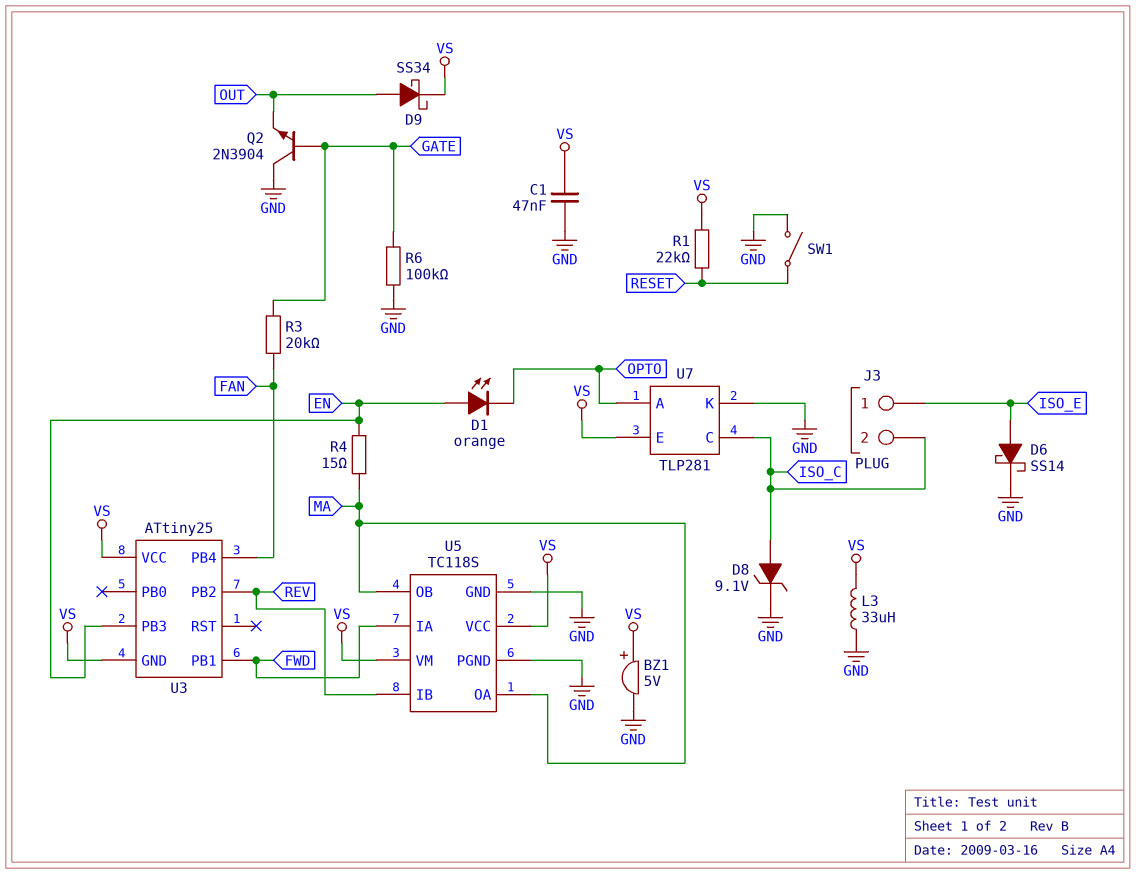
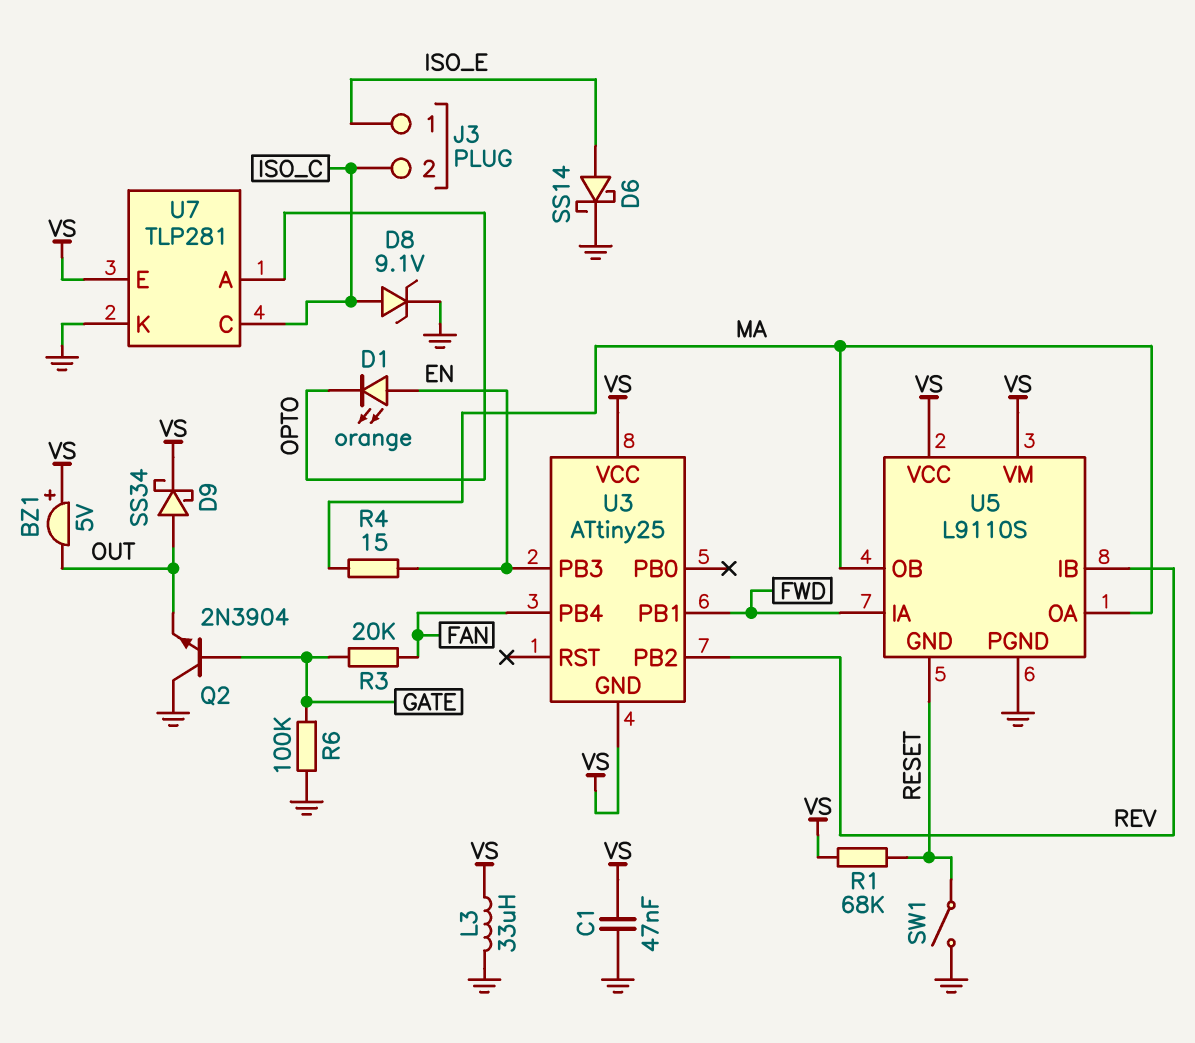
BZ1: buzzer 5V (plus VS, minus GND) -> buzzer 5V (plus VS, minus OUT)
R1: 22k (RESET, VS) -> 68k (RESET, VS)
U5: TC118S -> L9110S
U5 pin GND: GND -> RESET

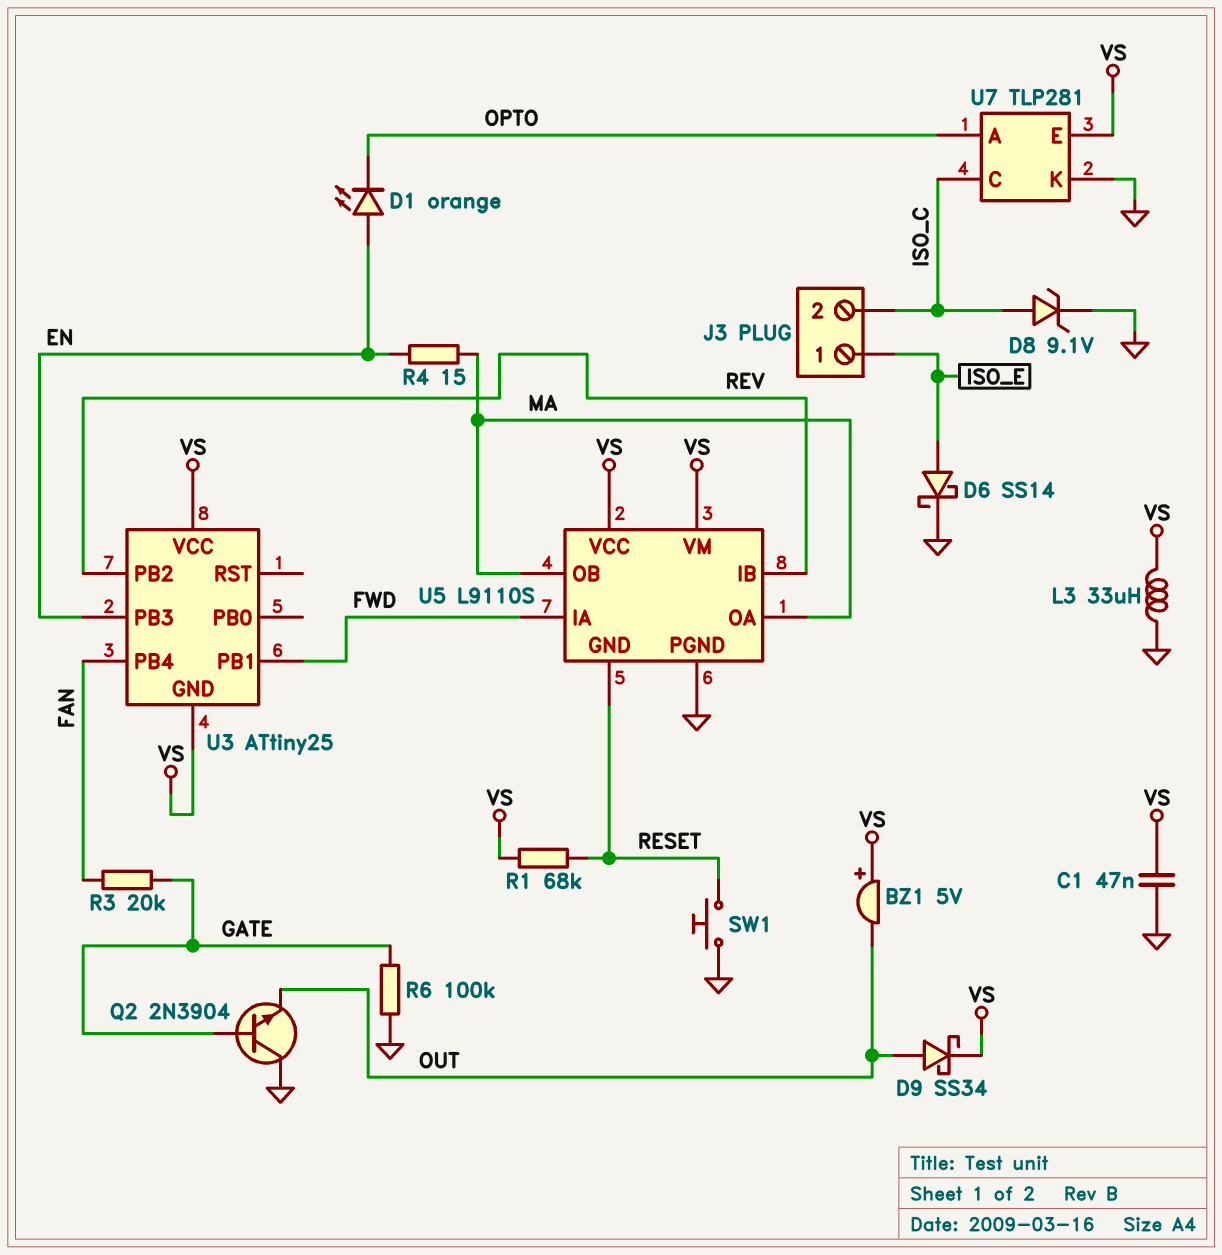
SW1: switch (GND, RESET) -> button (GND, RESET)

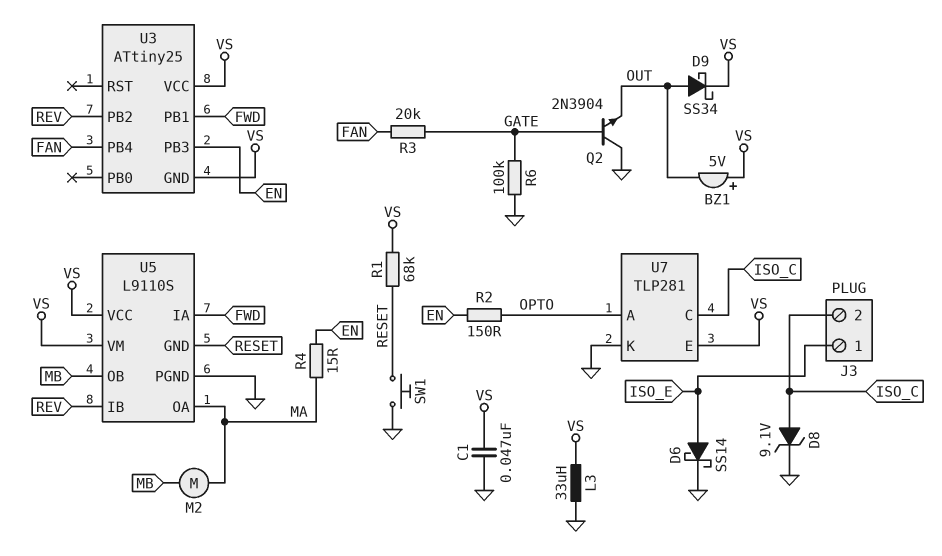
D1: LED orange (A EN, K OPTO) -> none
M2: none -> motor (MA, MB)
R2: none -> 150 (EN, OPTO)
U5 pin OB: MA -> MB

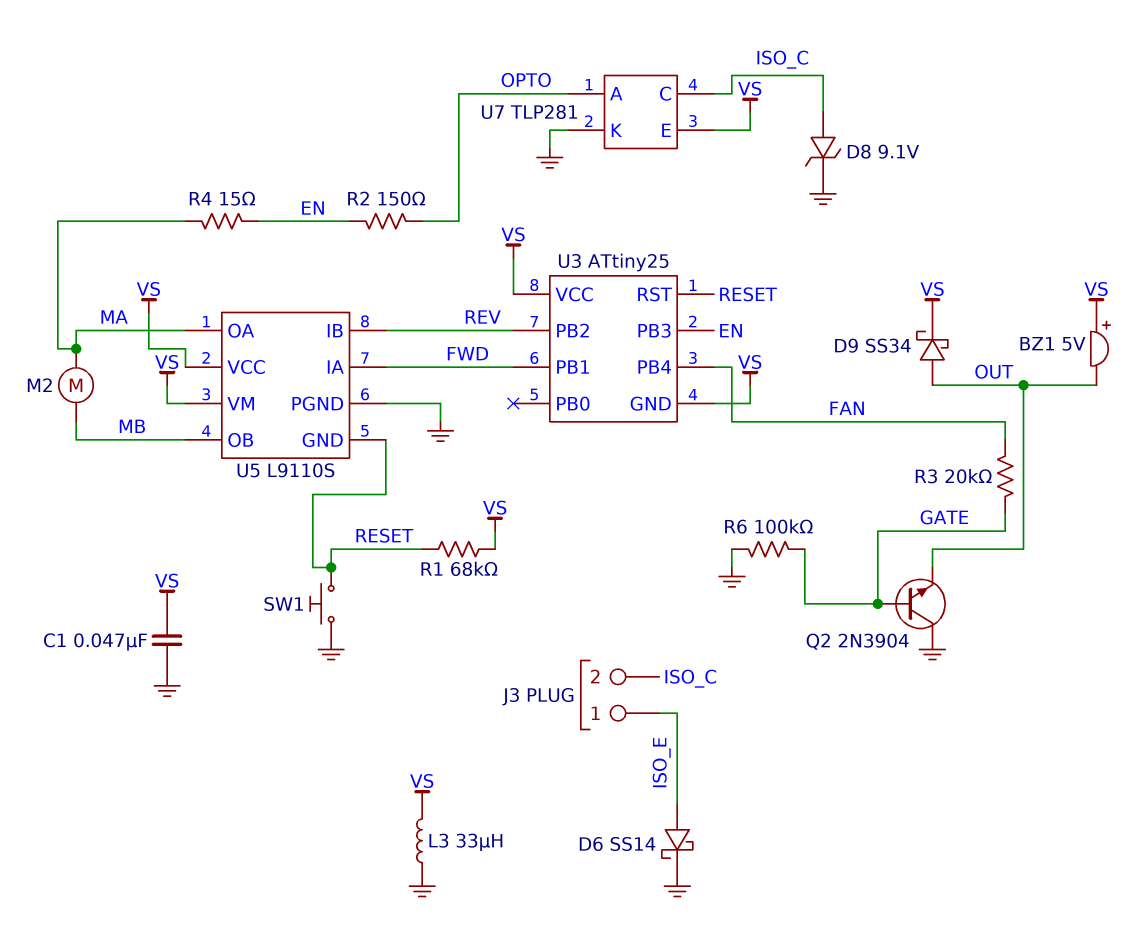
U3 pin RST: none -> RESET

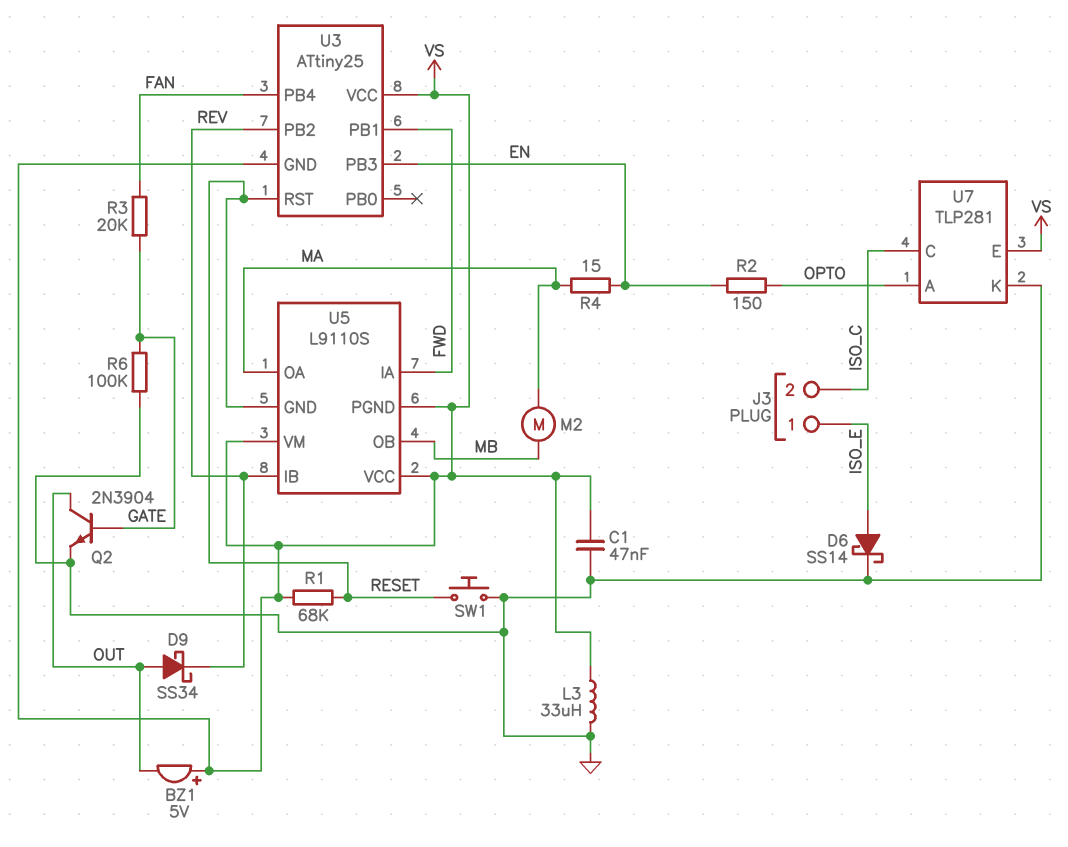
D8: zener 9.1V (A ISO_C, K GND) -> none
D9: schottky SS34 (A OUT, K VS) -> schottky SS34 (A OUT, K REV)
Q2: NPN 2N3904 (B GATE, C GND, E OUT) -> NPN 2N3904 (B GATE, C OUT, E GND)
U5 pin PGND: GND -> VS

